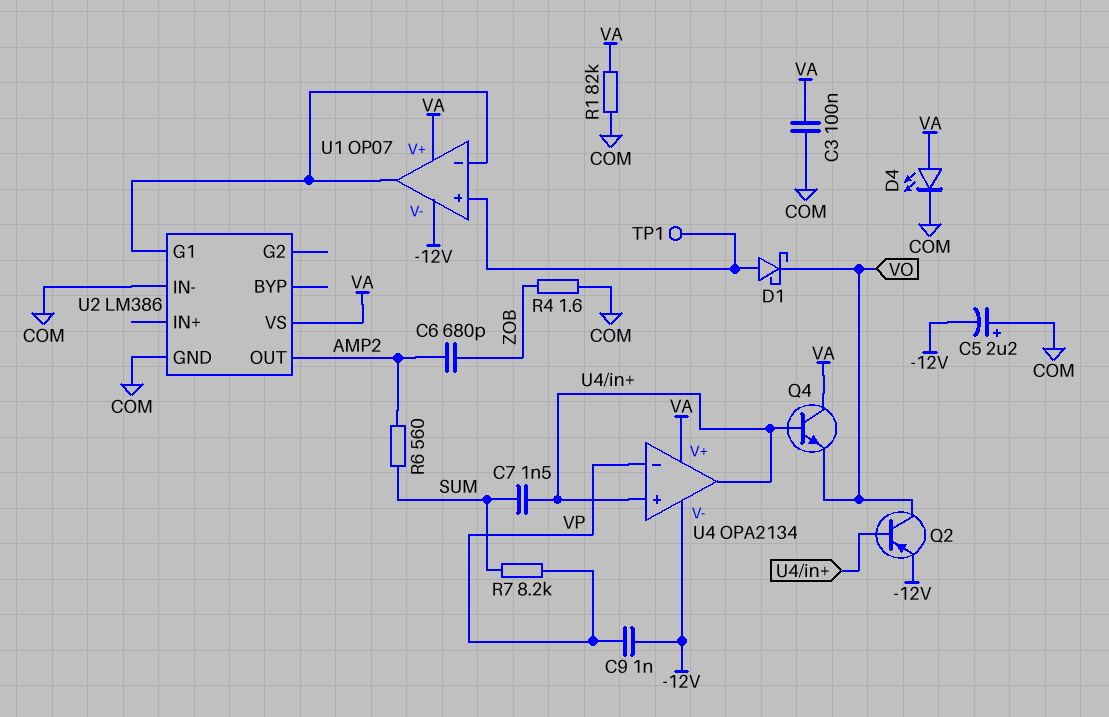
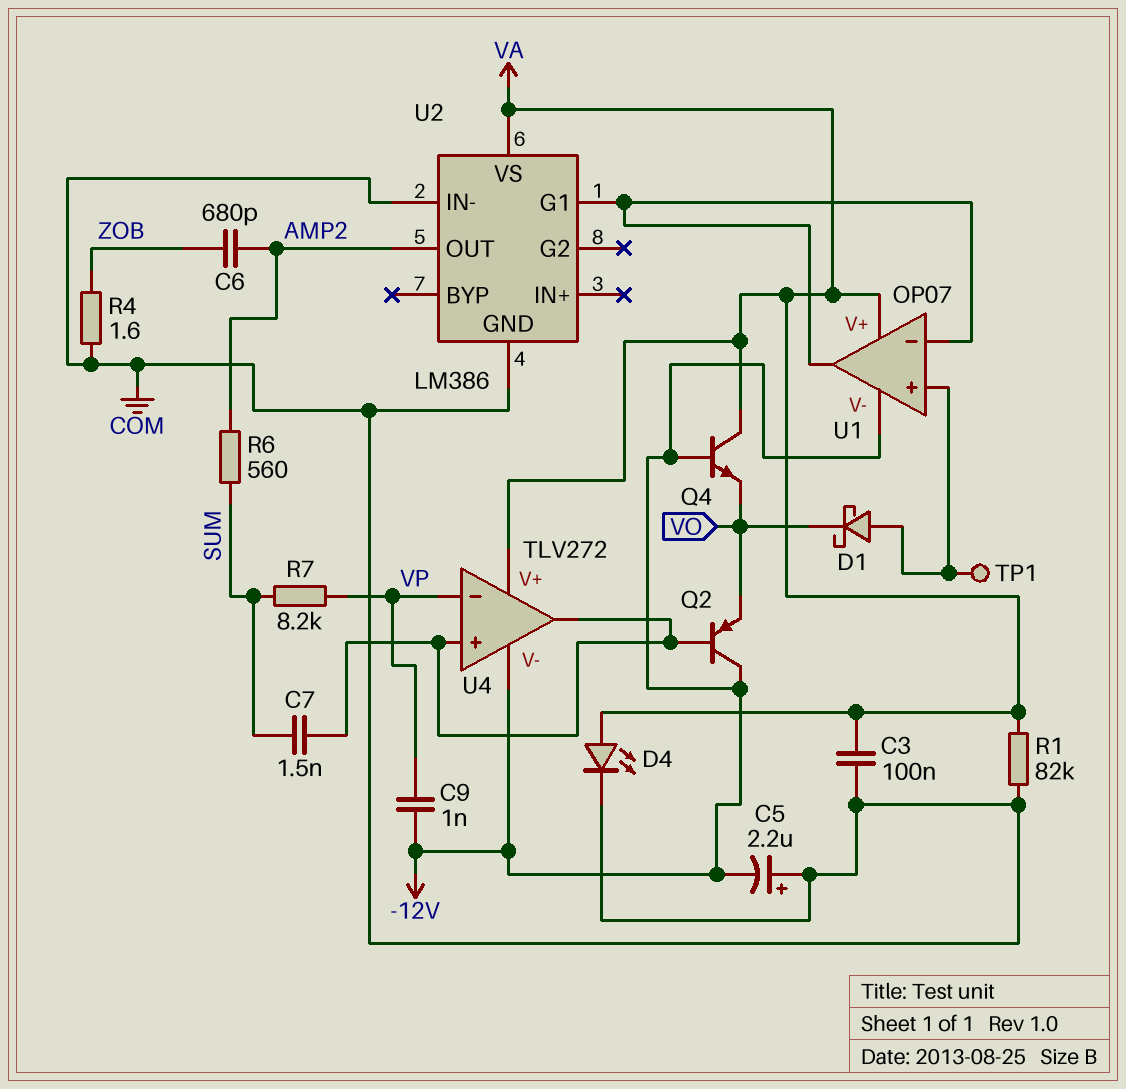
Q2: PNP (B U4/in+, C VO, E -12V) -> PNP (B U4/in+, C -12V, E VO)
Q4: NPN (B U4/in+, C VA, E VO) -> NPN (B -12V, C VA, E VO)
U4: OPA2134 -> TLV272

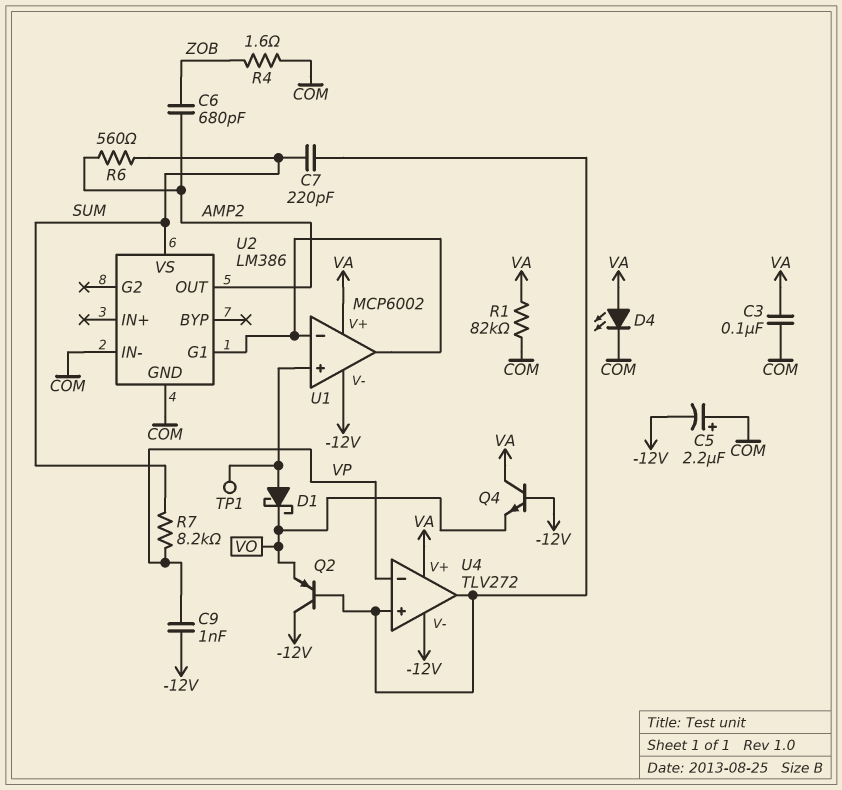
C7: 1.5nF (SUM, U4/in+) -> 220pF (SUM, U4/in+)
U1: OP07 -> MCP6002
U2 pin VS: VA -> SUM

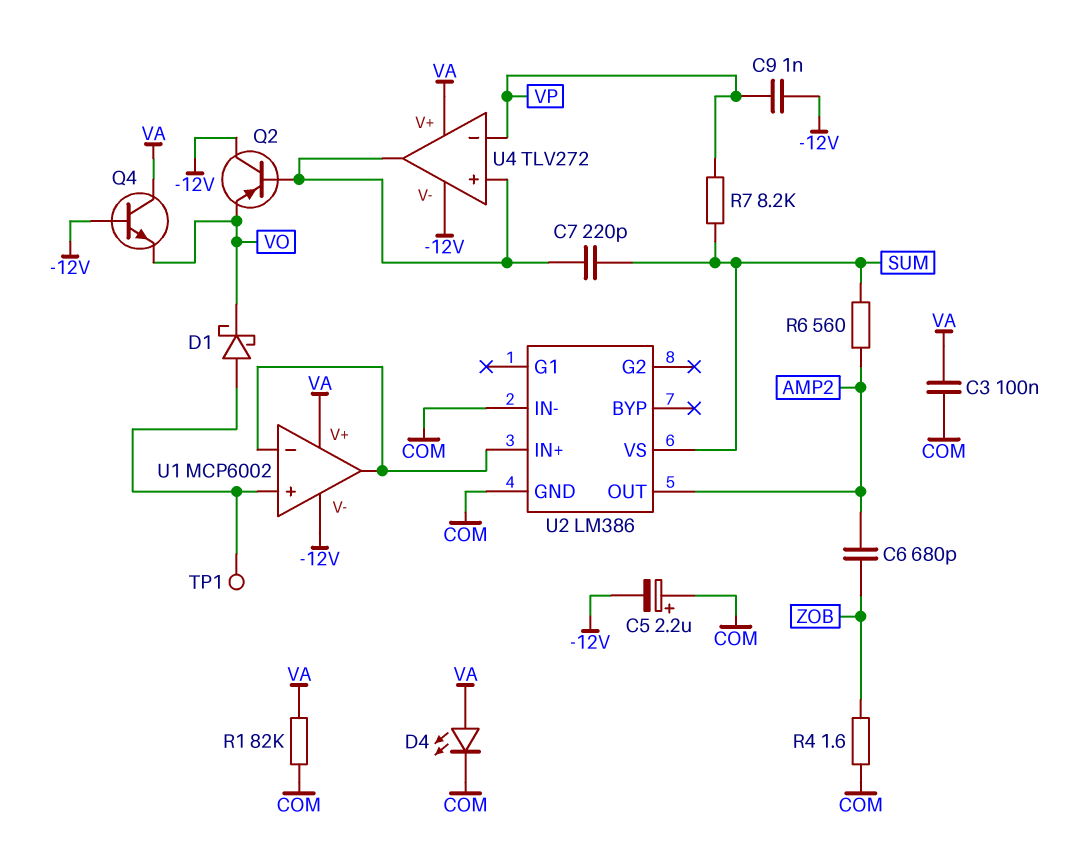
U2 pin G1: U1/in- -> none
U2 pin IN+: none -> U1/in-

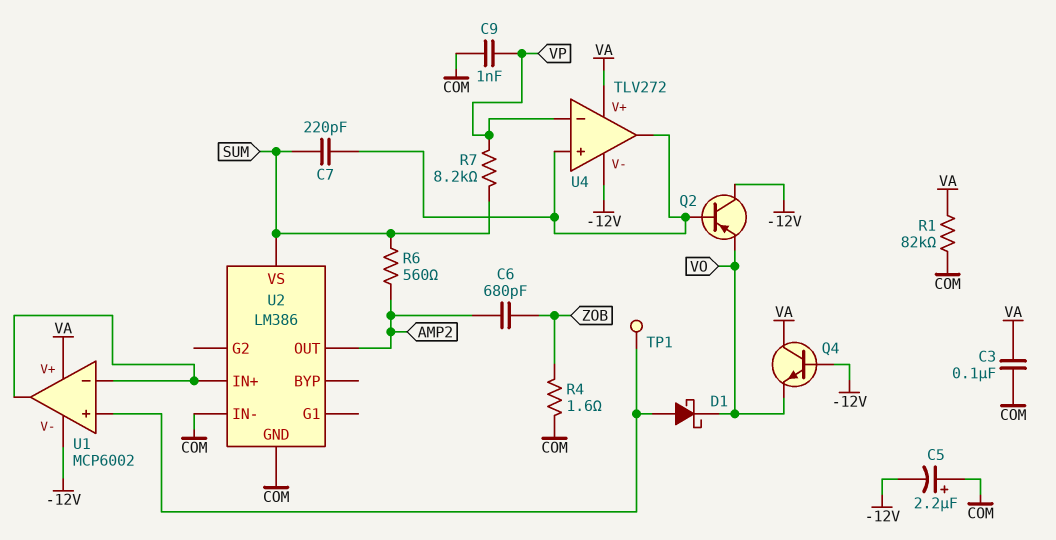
C9: 1nF (-12V, VP) -> 1nF (COM, VP)
D4: LED (A VA, K COM) -> none

